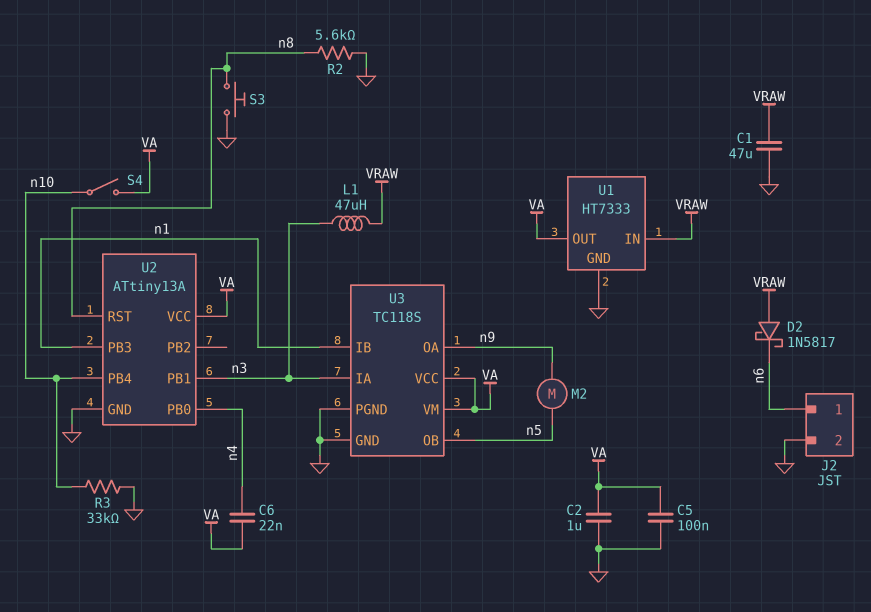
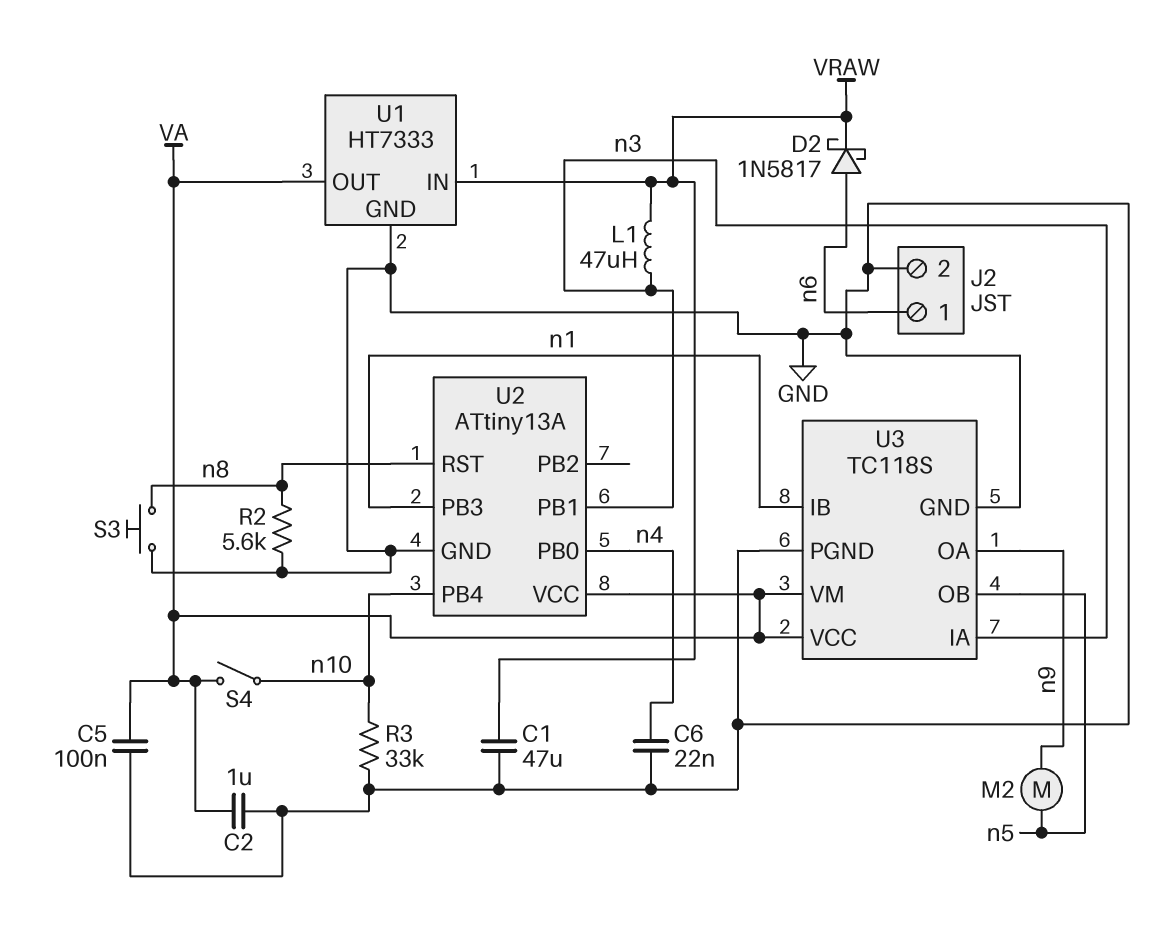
C6: 22nF (VA, n4) -> 22nF (GND, n4)
D2: schottky 1N5817 (A VRAW, K n6) -> schottky 1N5817 (A n6, K VRAW)

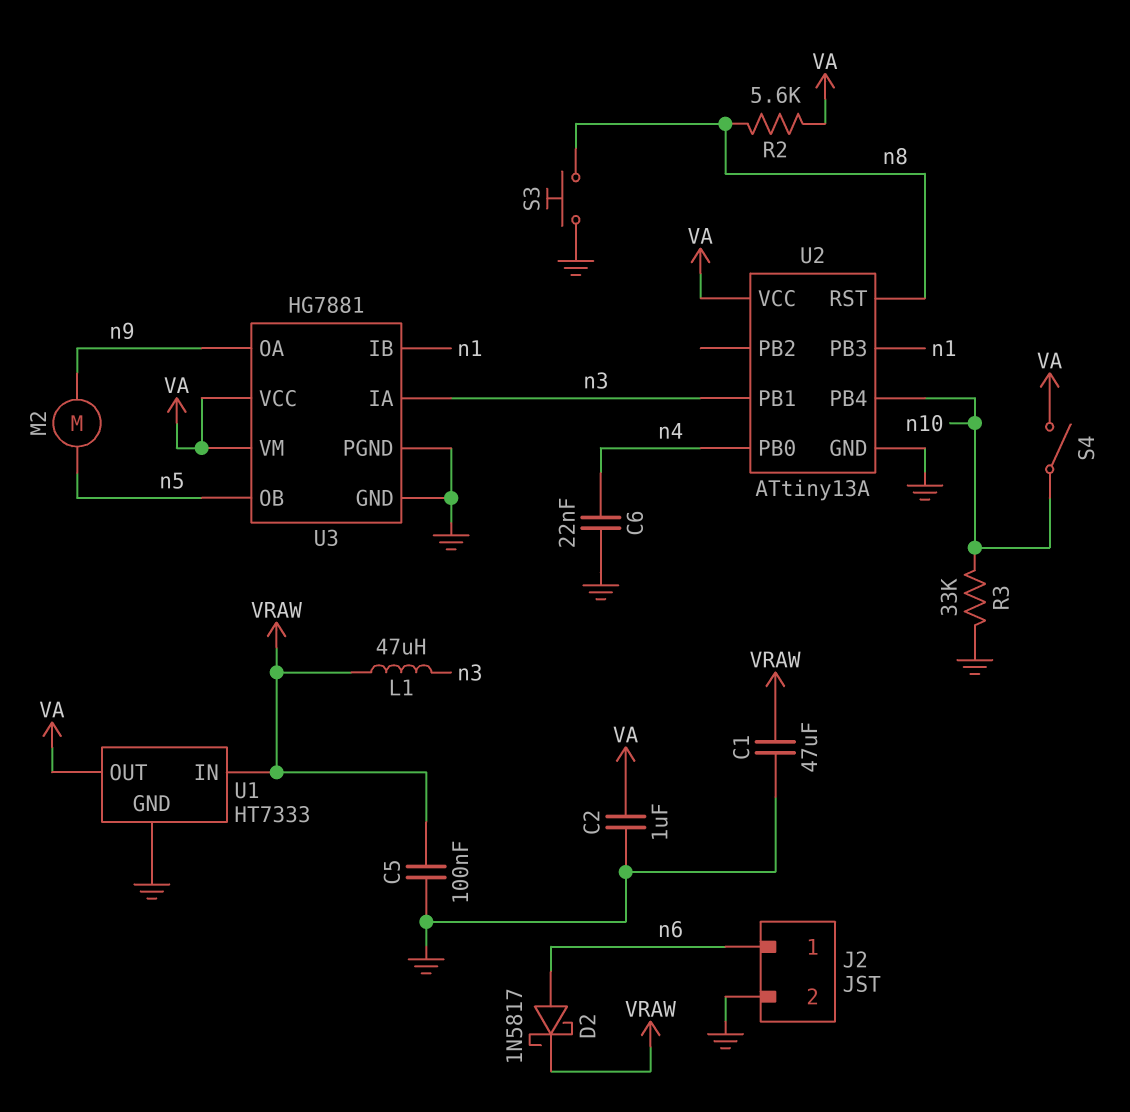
C5: 100nF (GND, VA) -> 100nF (GND, VRAW)
R2: 5.6k (GND, n8) -> 5.6k (VA, n8)
U3: TC118S -> HG7881

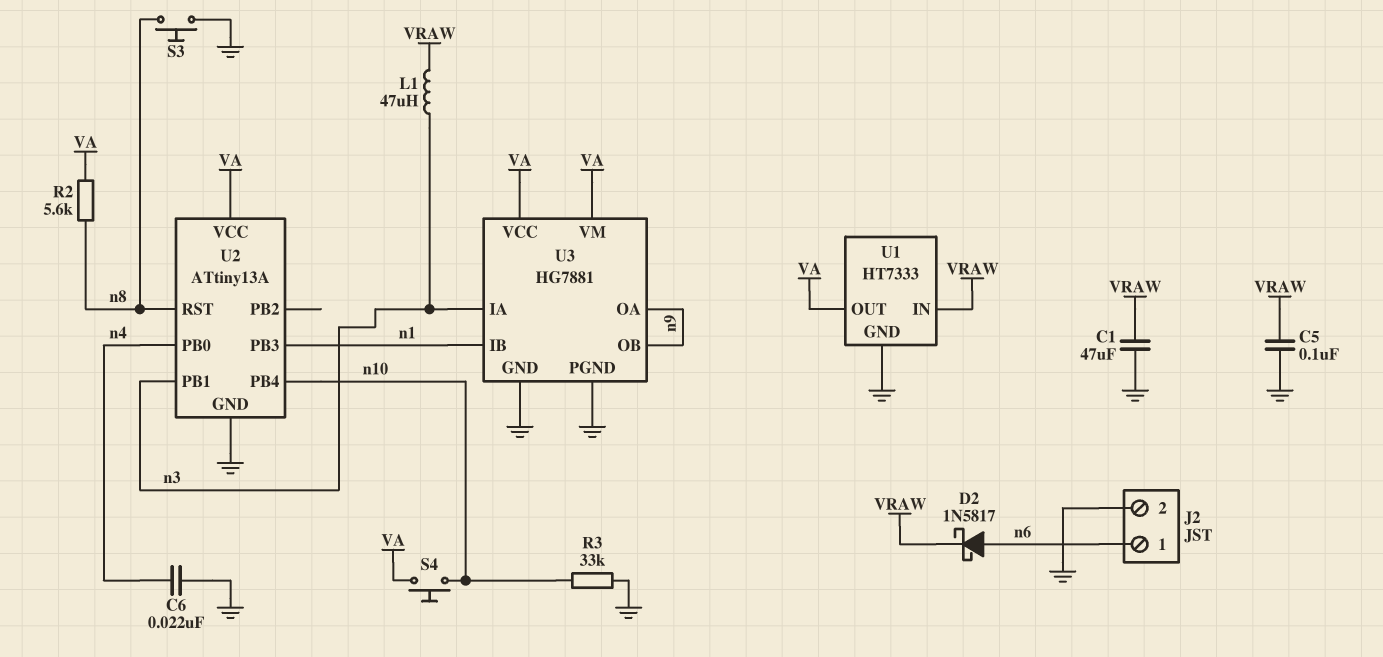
C2: 1uF (GND, VA) -> none
M2: motor (n5, n9) -> none
S4: switch (VA, n10) -> button (VA, n10)
U3 pin OB: n5 -> n9

